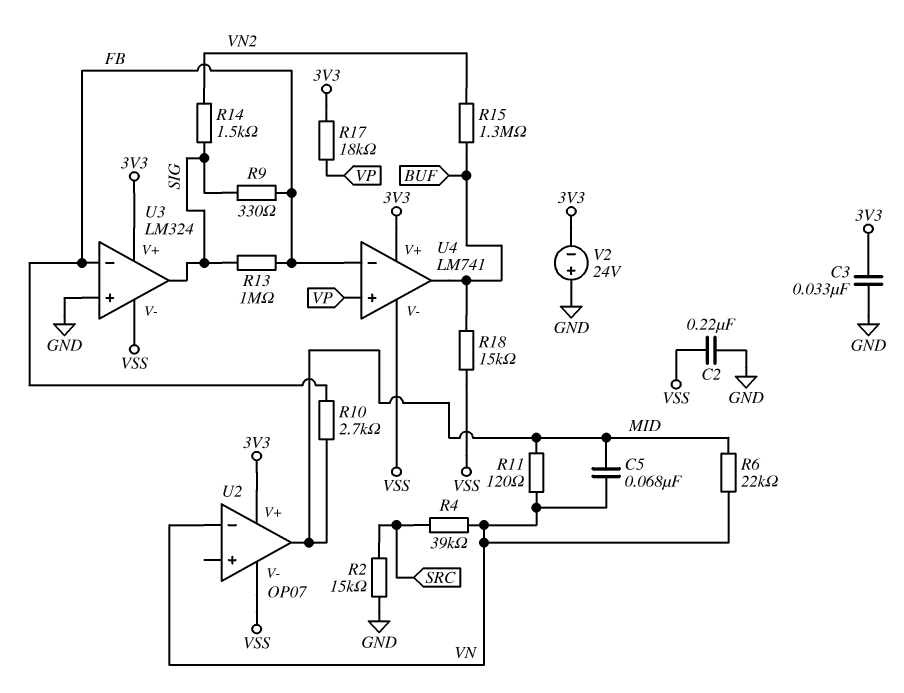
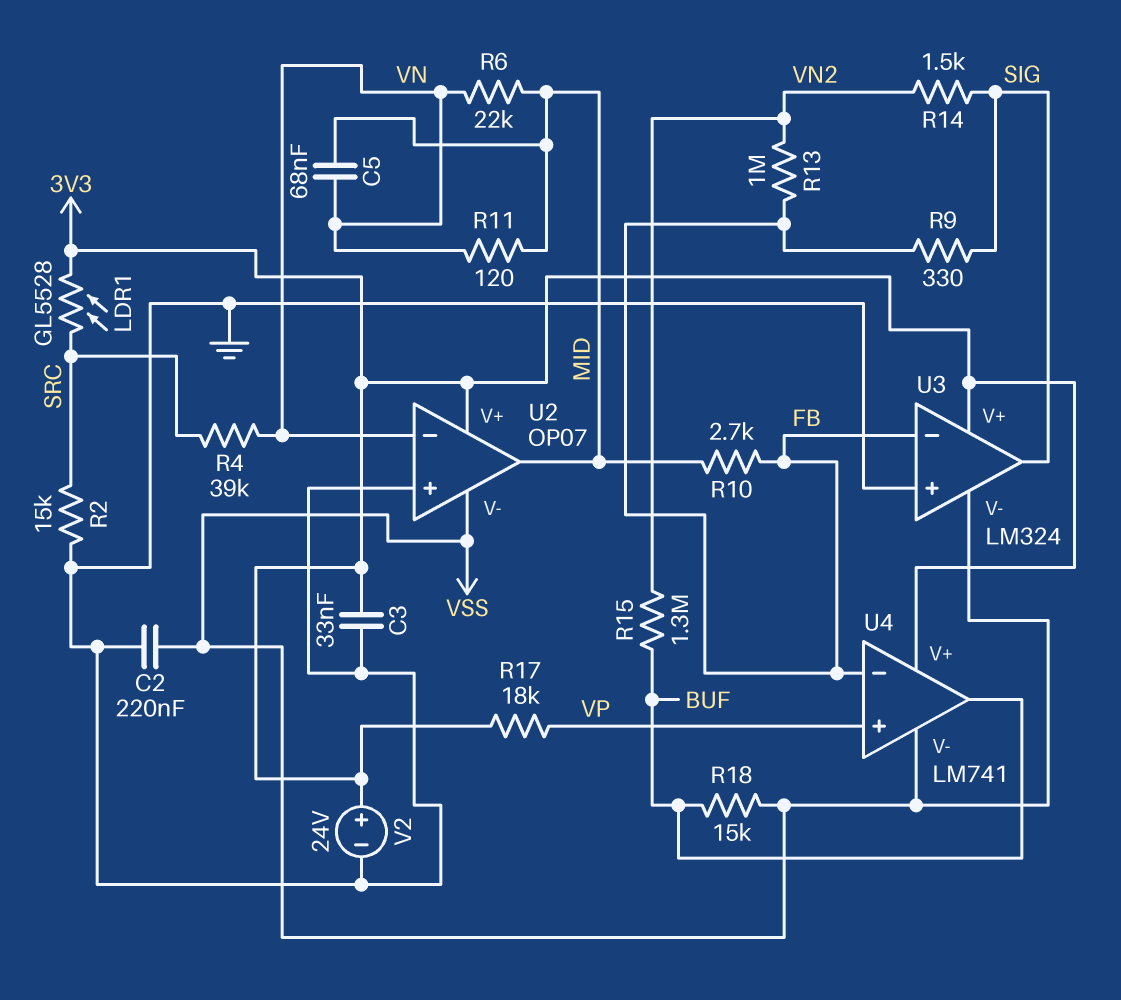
LDR1: none -> GL5528 (3V3, SRC)
R13: 1M (FB, SIG) -> 1M (FB, VN2)
U2 pin in+: none -> GND
V2: 24V (plus GND, minus 3V3) -> 24V (plus 3V3, minus GND)

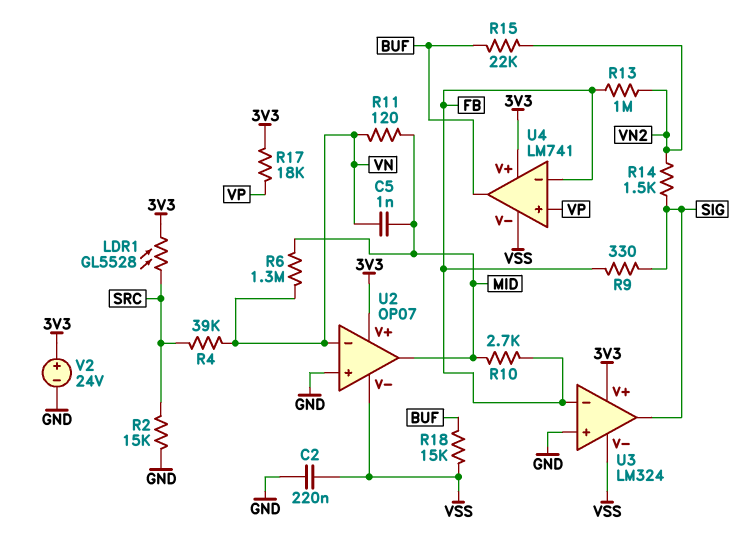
C3: 33nF (3V3, GND) -> none
C5: 68nF (MID, VN) -> 1nF (MID, VN)
R6: 22k (MID, VN) -> 1.3M (MID, VN)
R15: 1.3M (BUF, VN2) -> 22k (BUF, VN2)

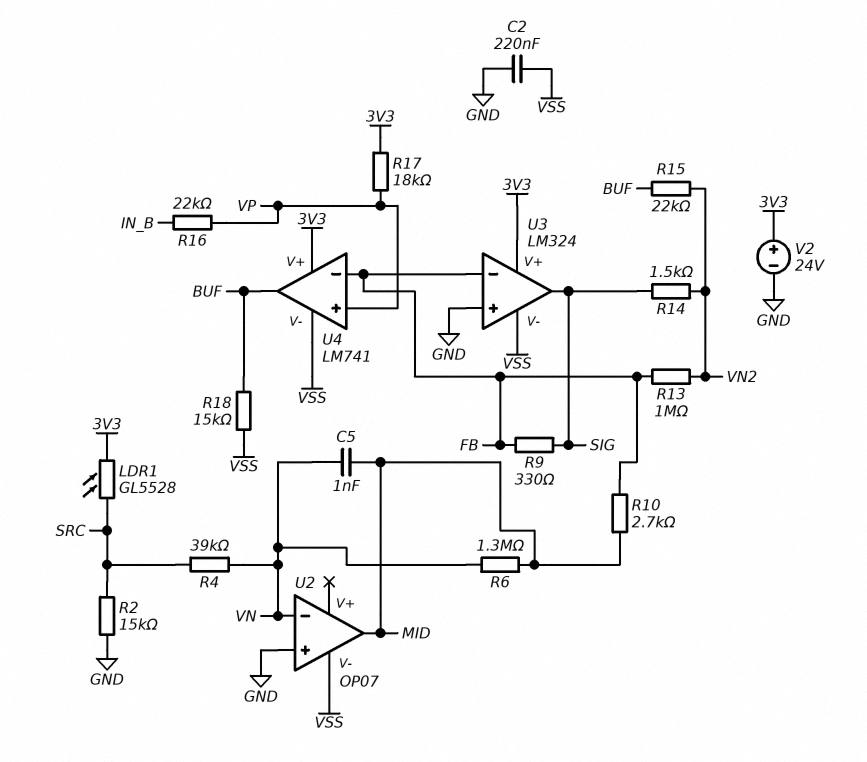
R11: 120 (MID, VN) -> none
R16: none -> 22k (IN_B, VP)
U2 pin V+: 3V3 -> none

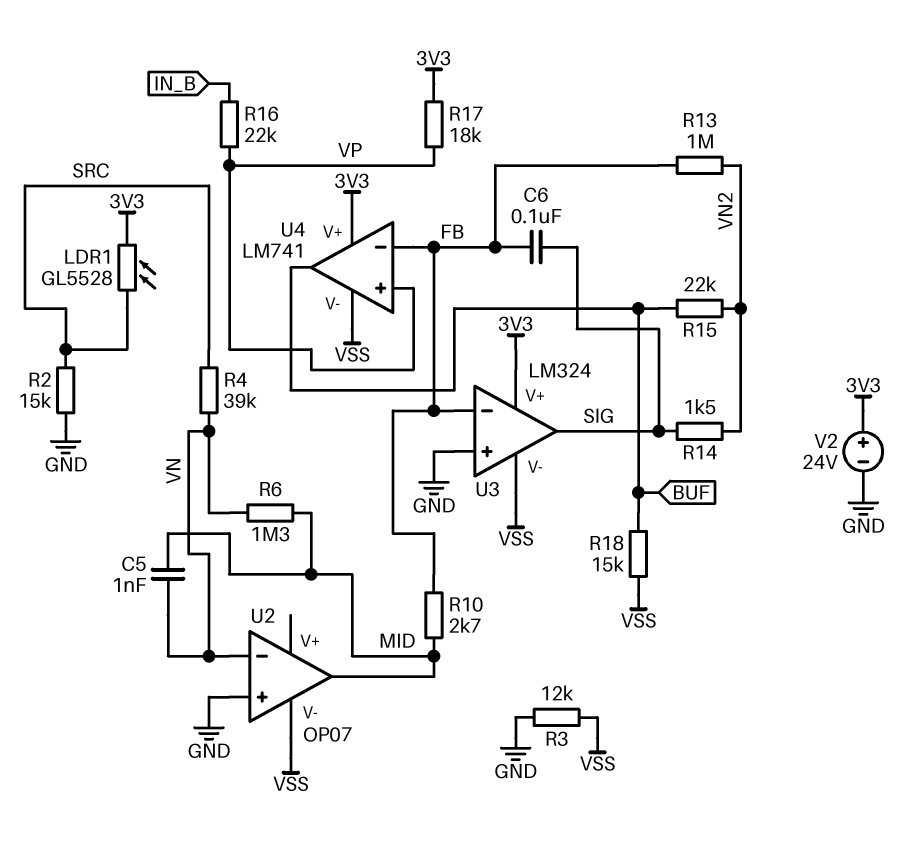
C2: 220nF (GND, VSS) -> none
C6: none -> 100nF (FB, SIG)
R3: none -> 12k (GND, VSS)
R9: 330 (FB, SIG) -> none

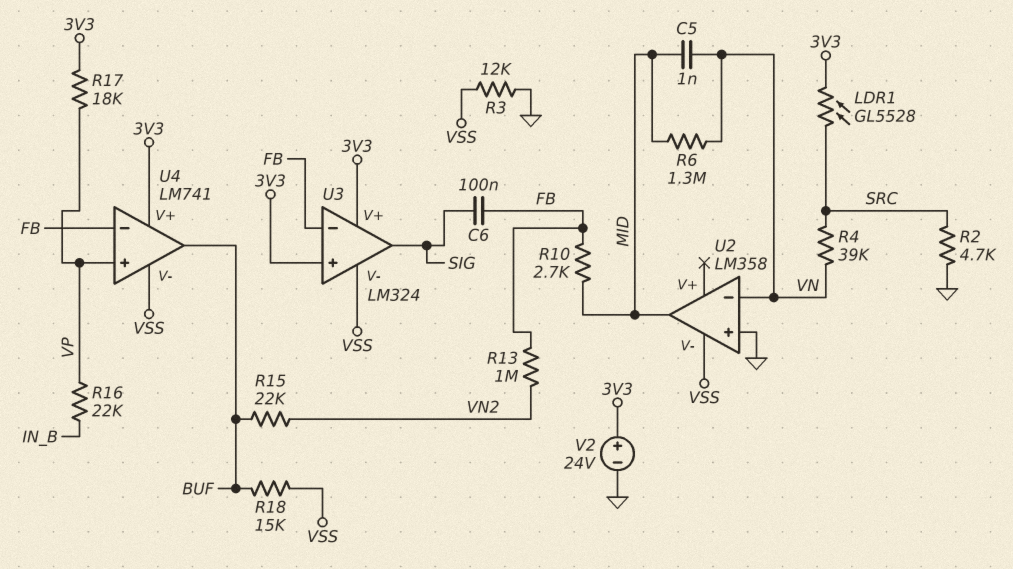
R2: 15k (GND, SRC) -> 4.7k (GND, SRC)
R14: 1.5k (SIG, VN2) -> none
U2: OP07 -> LM358
U3 pin in+: GND -> 3V3

